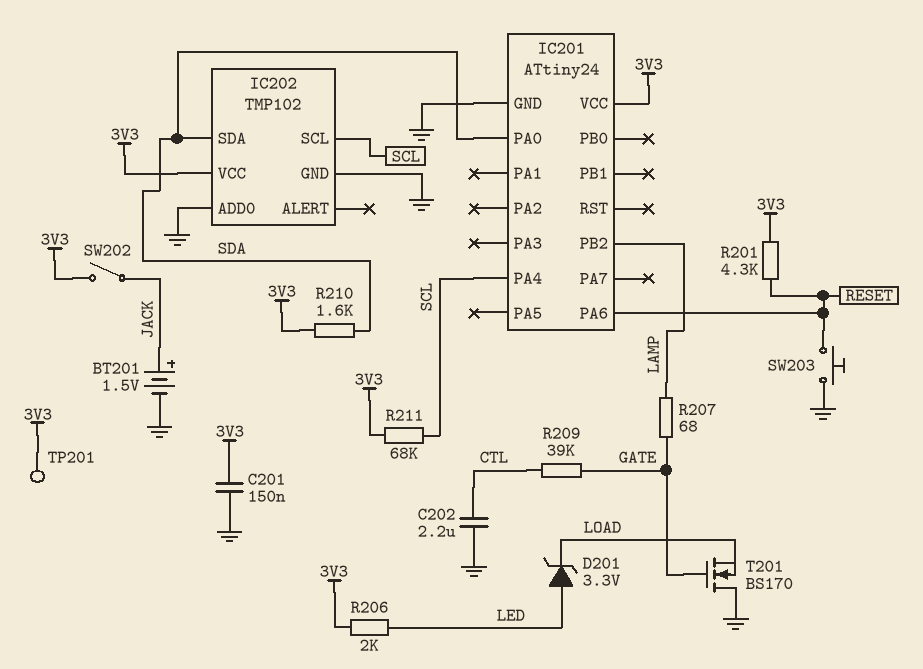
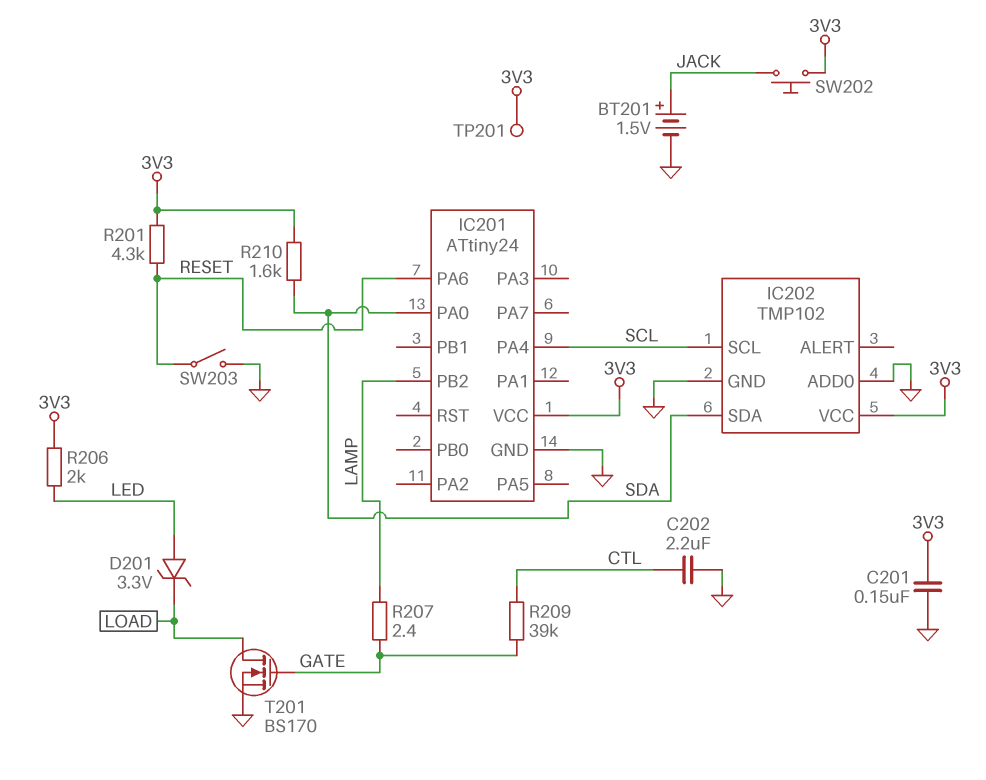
R207: 68 (GATE, LAMP) -> 2.4 (GATE, LAMP)
R211: 68k (3V3, SCL) -> none
SW202: switch (3V3, JACK) -> button (3V3, JACK)
SW203: button (GND, RESET) -> switch (GND, RESET)
T201: NMOS BS170 (G GATE, D GND, S LOAD) -> NMOS BS170 (G GATE, D LOAD, S GND)

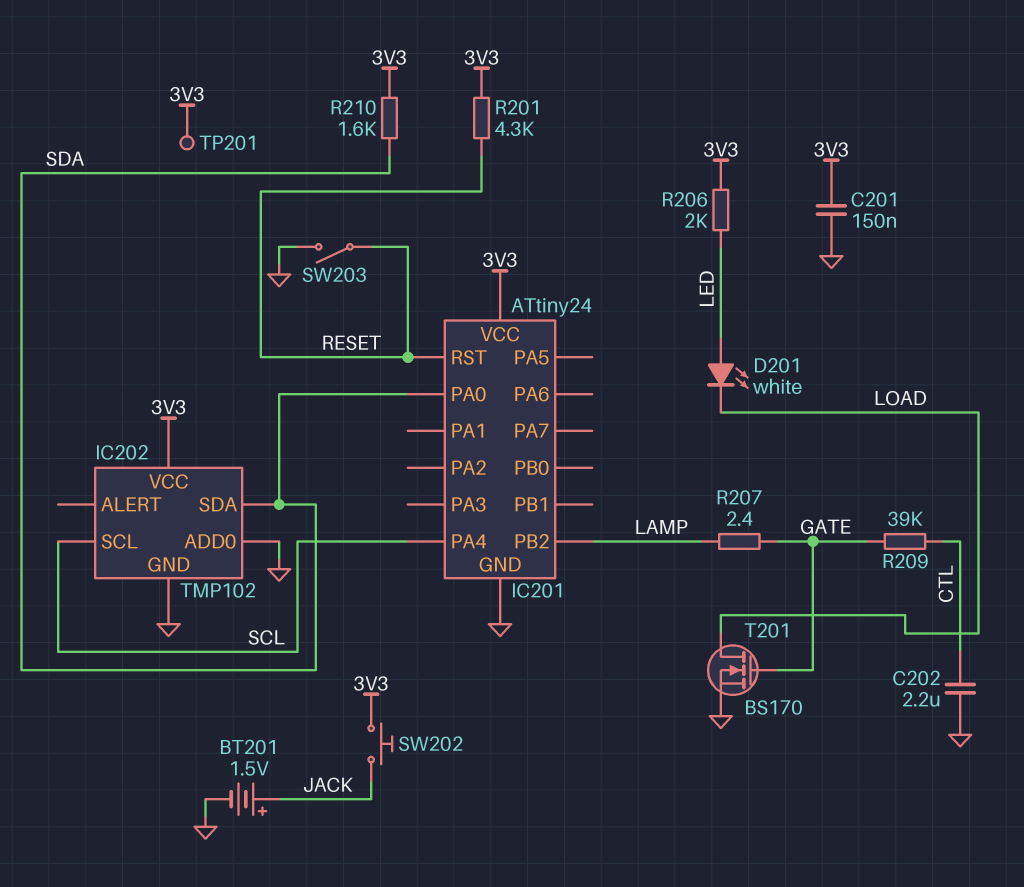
D201: zener 3.3V (A LED, K LOAD) -> LED white (A LED, K LOAD)
IC201 pin PA6: RESET -> none
IC201 pin RST: none -> RESET

